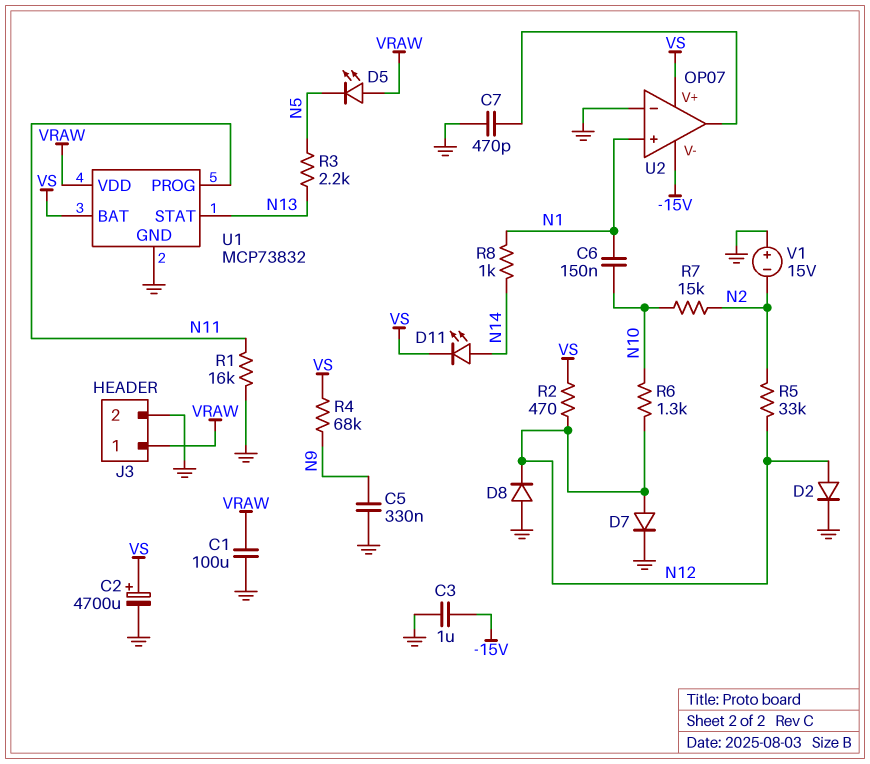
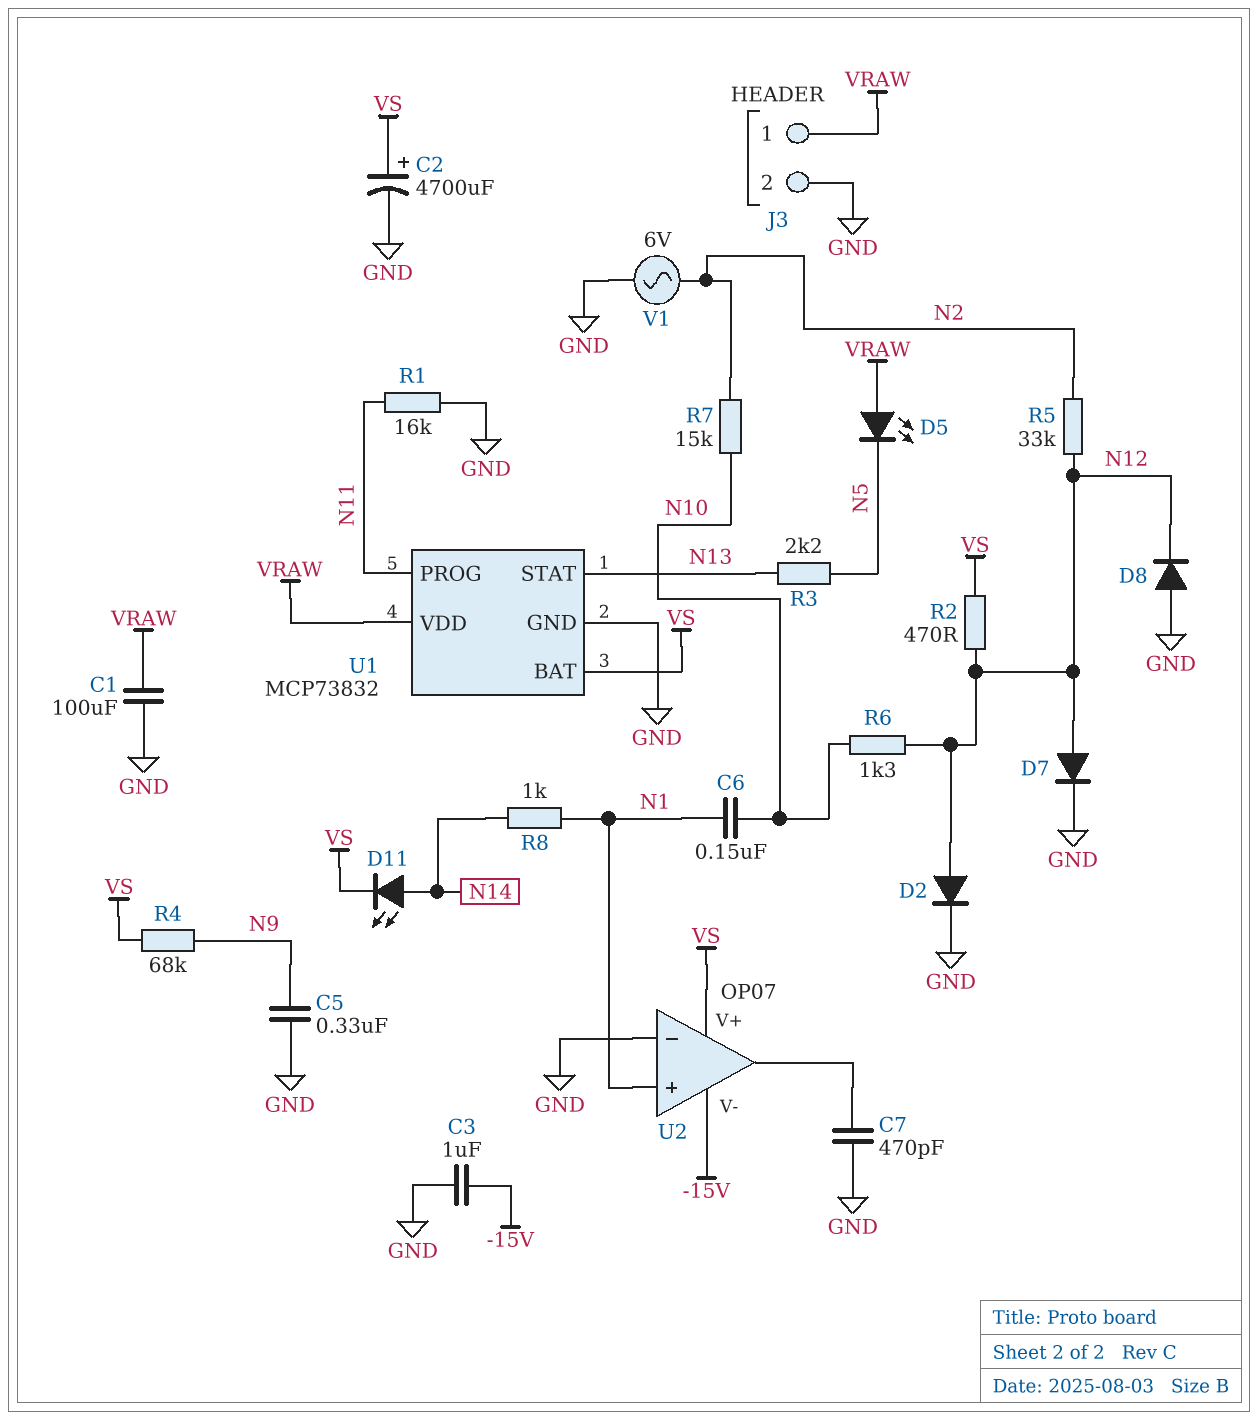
V1: 15V (plus GND, minus N2) -> AC 6V (GND, N2)

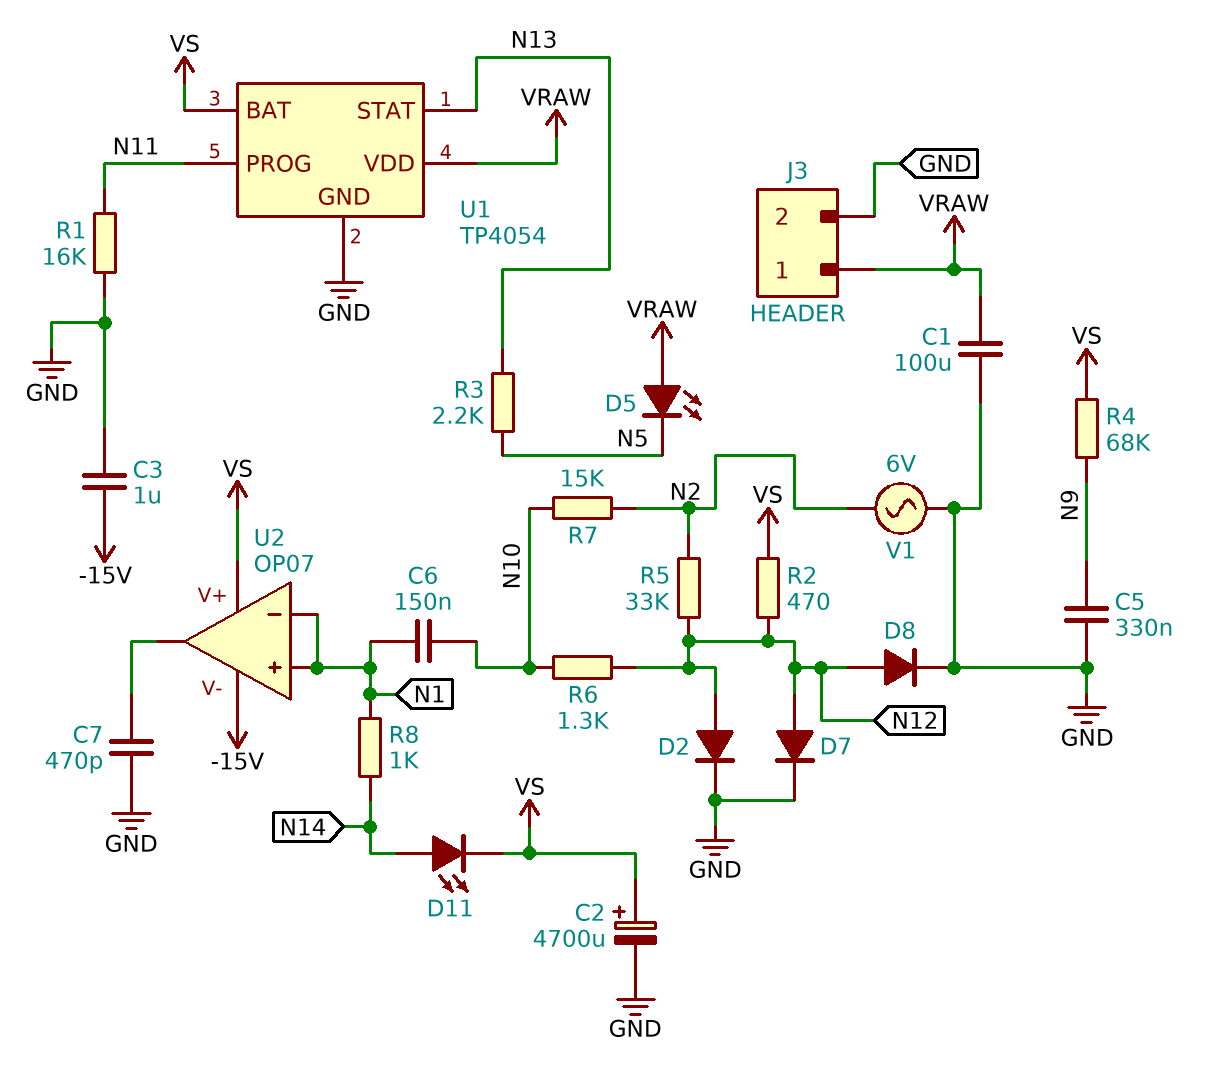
D8: diode (A GND, K N12) -> diode (A N12, K GND)
U1: MCP73832 -> TP4054
U2 pin in-: GND -> N1

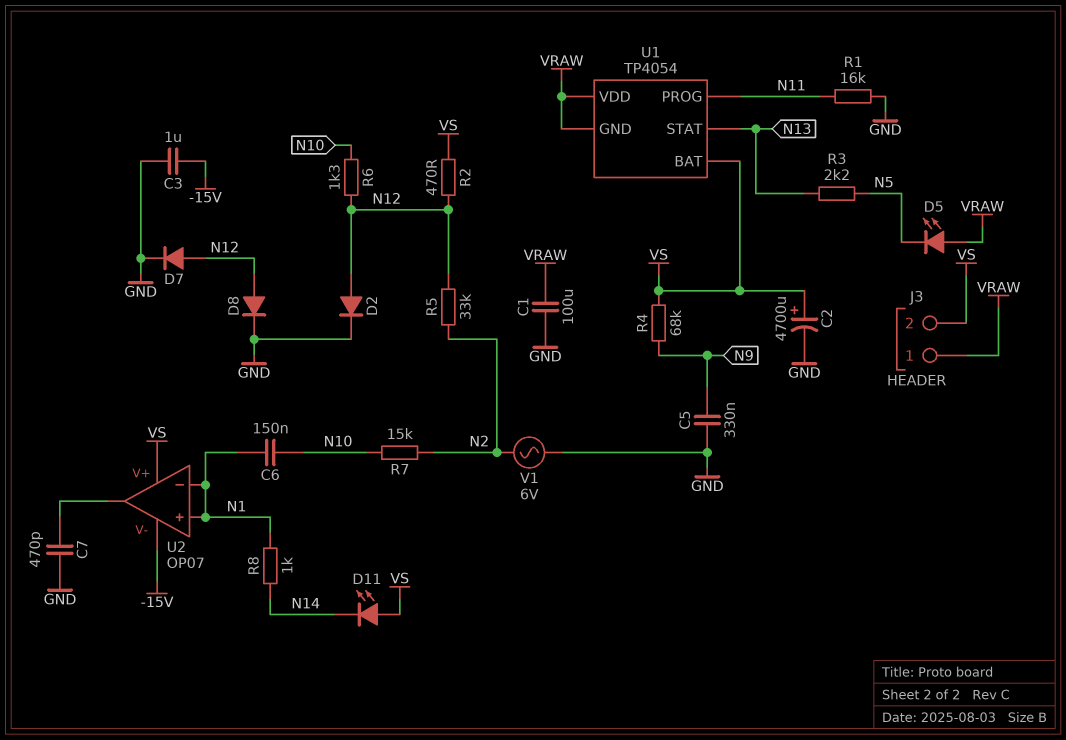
D11: LED (A N14, K VS) -> LED (A VS, K N14)
J3 pin 2: GND -> VS
U1 pin GND: GND -> VRAW

